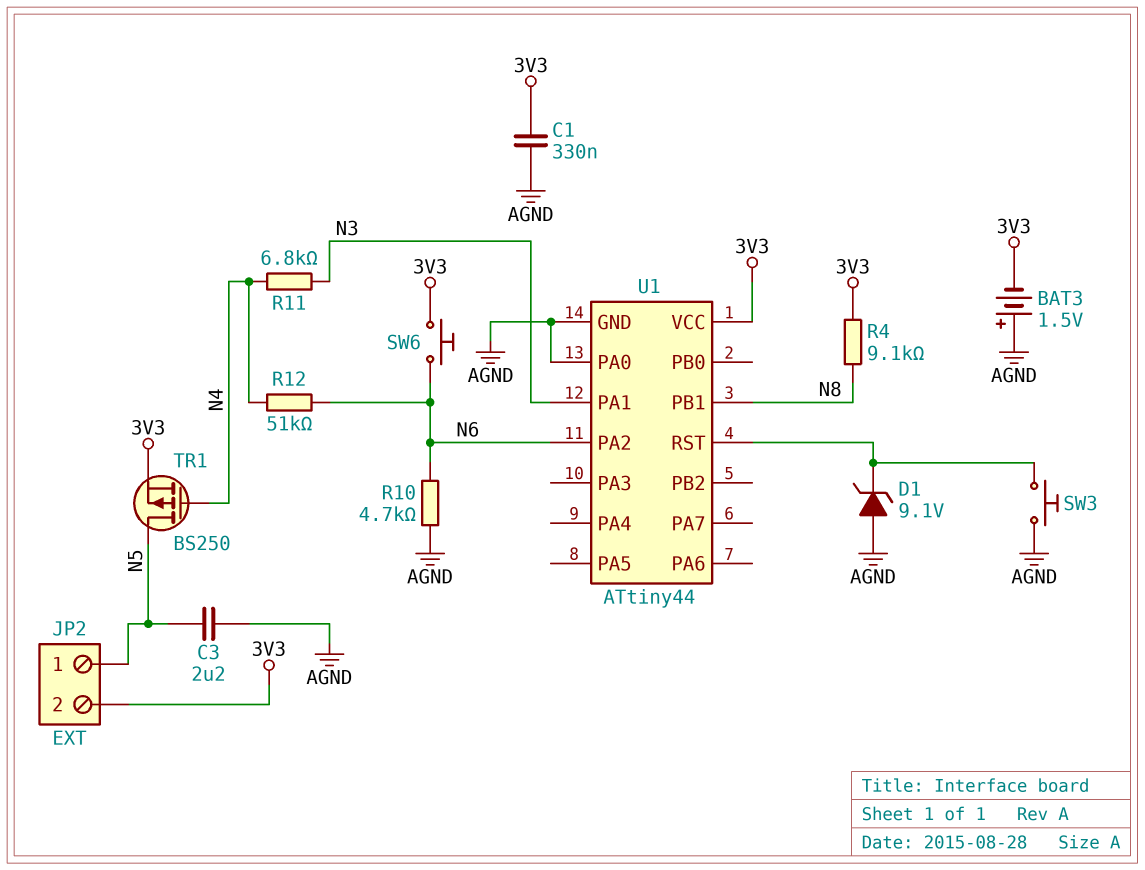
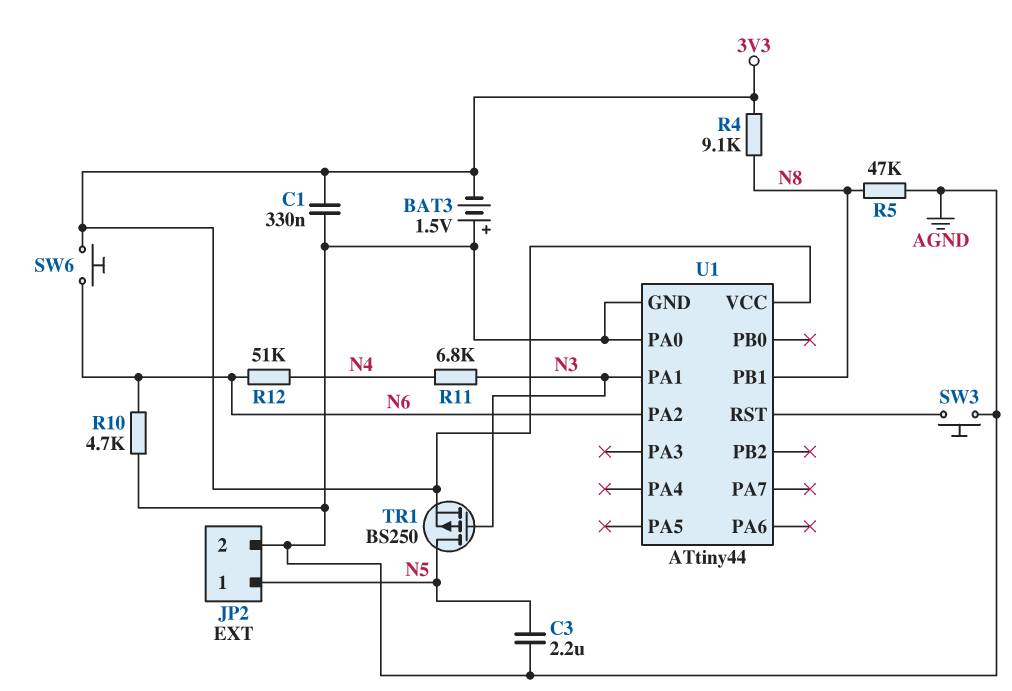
D1: zener 9.1V (A AGND, K U1/RST) -> none
JP2 pin 2: 3V3 -> AGND
R5: none -> 47k (AGND, N8)
TR1: PMOS BS250 (G N4, D N5, S 3V3) -> PMOS BS250 (G N3, D N5, S 3V3)

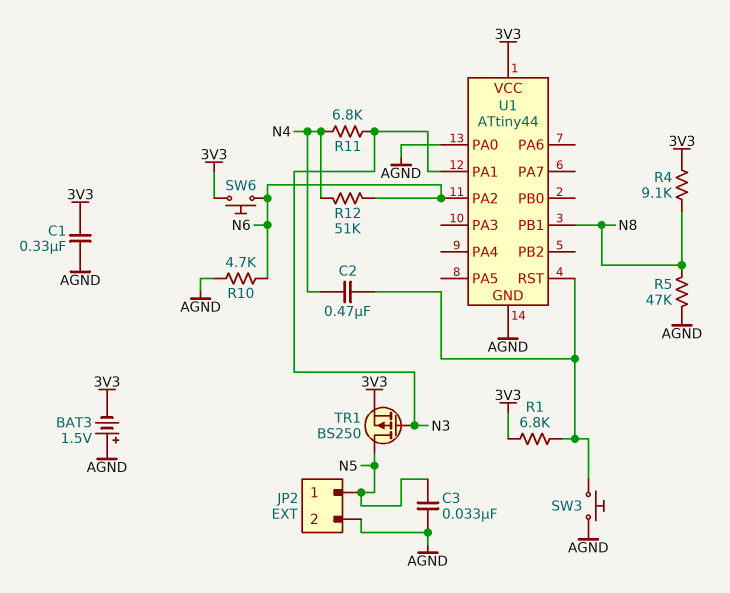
C2: none -> 470nF (N4, U1/RST)
C3: 2.2uF (AGND, N5) -> 33nF (AGND, N5)
R1: none -> 6.8k (3V3, U1/RST)

